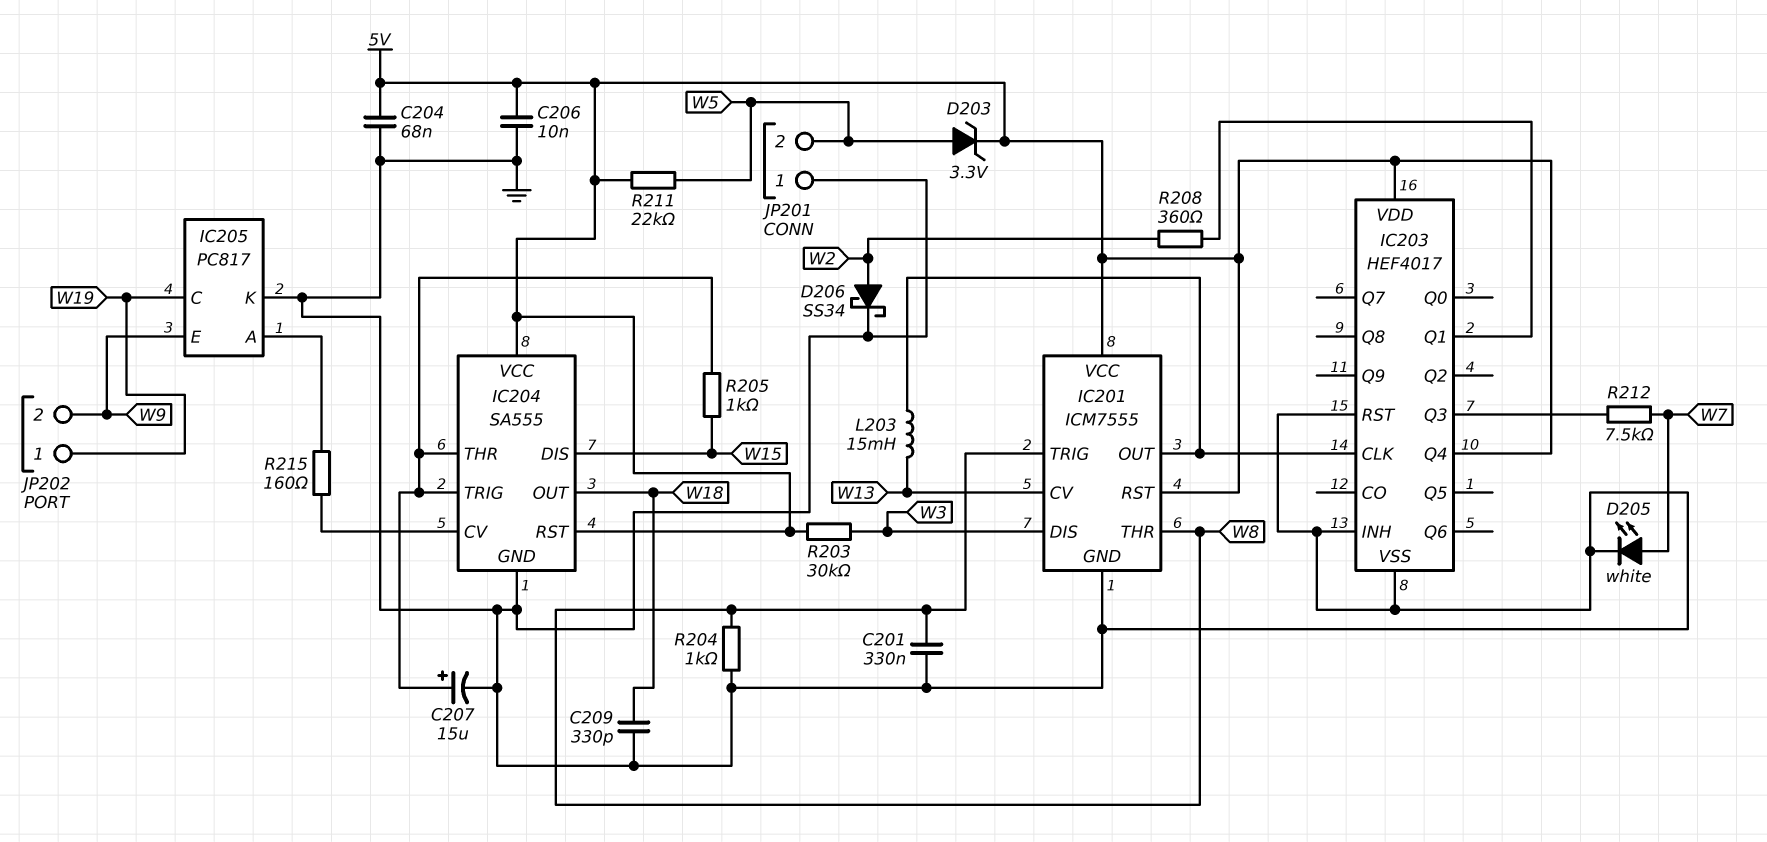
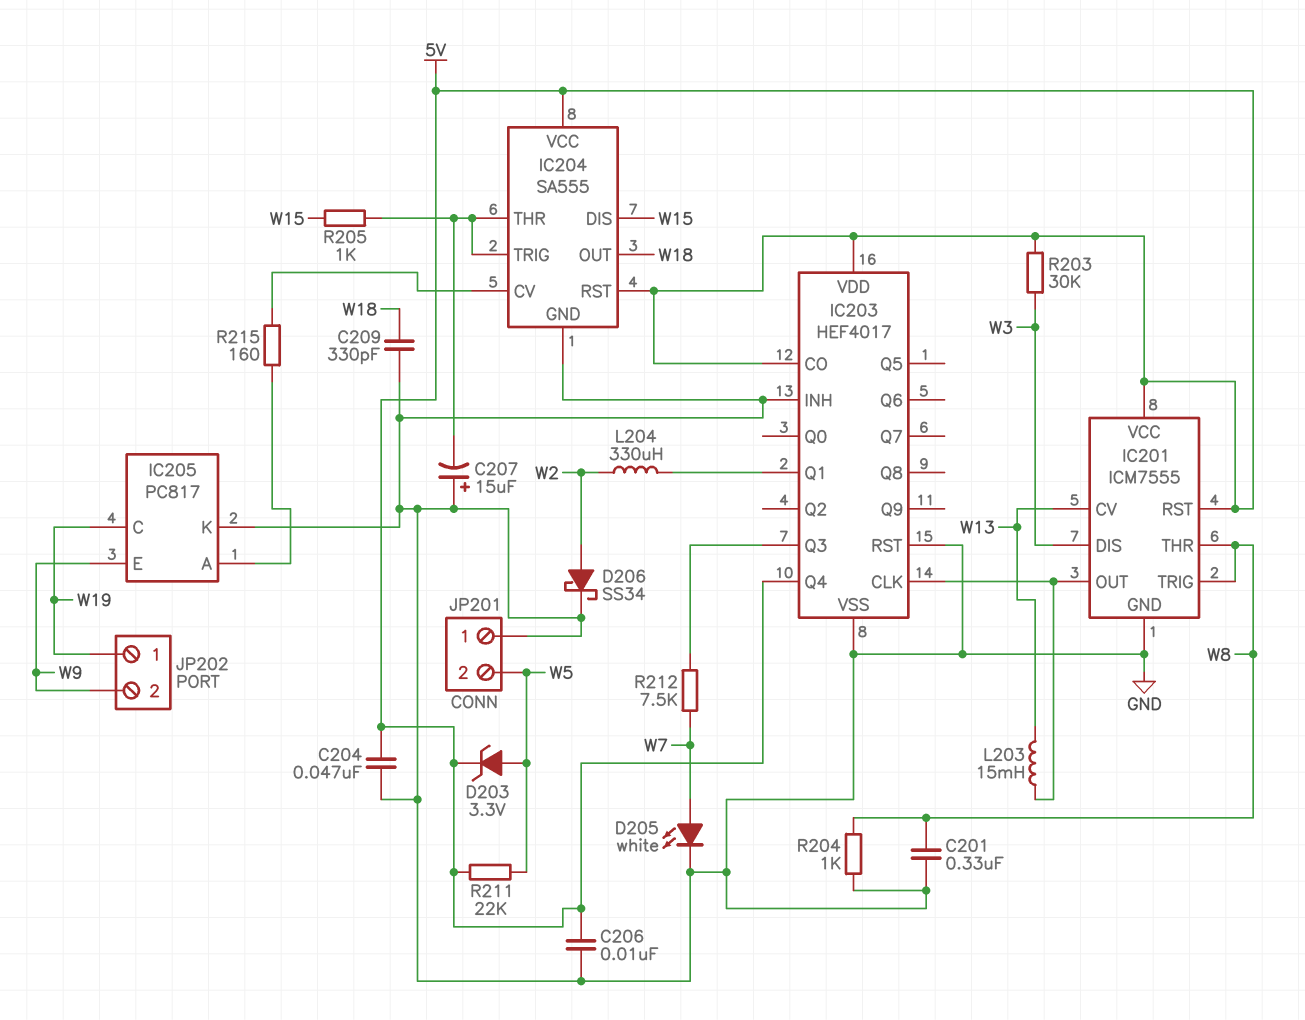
C204: 68nF (5V, GND) -> 47nF (5V, GND)
C207: 15uF (plus IC204/THR, minus GND) -> 15uF (plus GND, minus IC204/THR)
IC203 pin CO: none -> 5V
L204: none -> 330uH (IC203/Q1, W2)
R208: 360 (IC203/Q1, W2) -> none

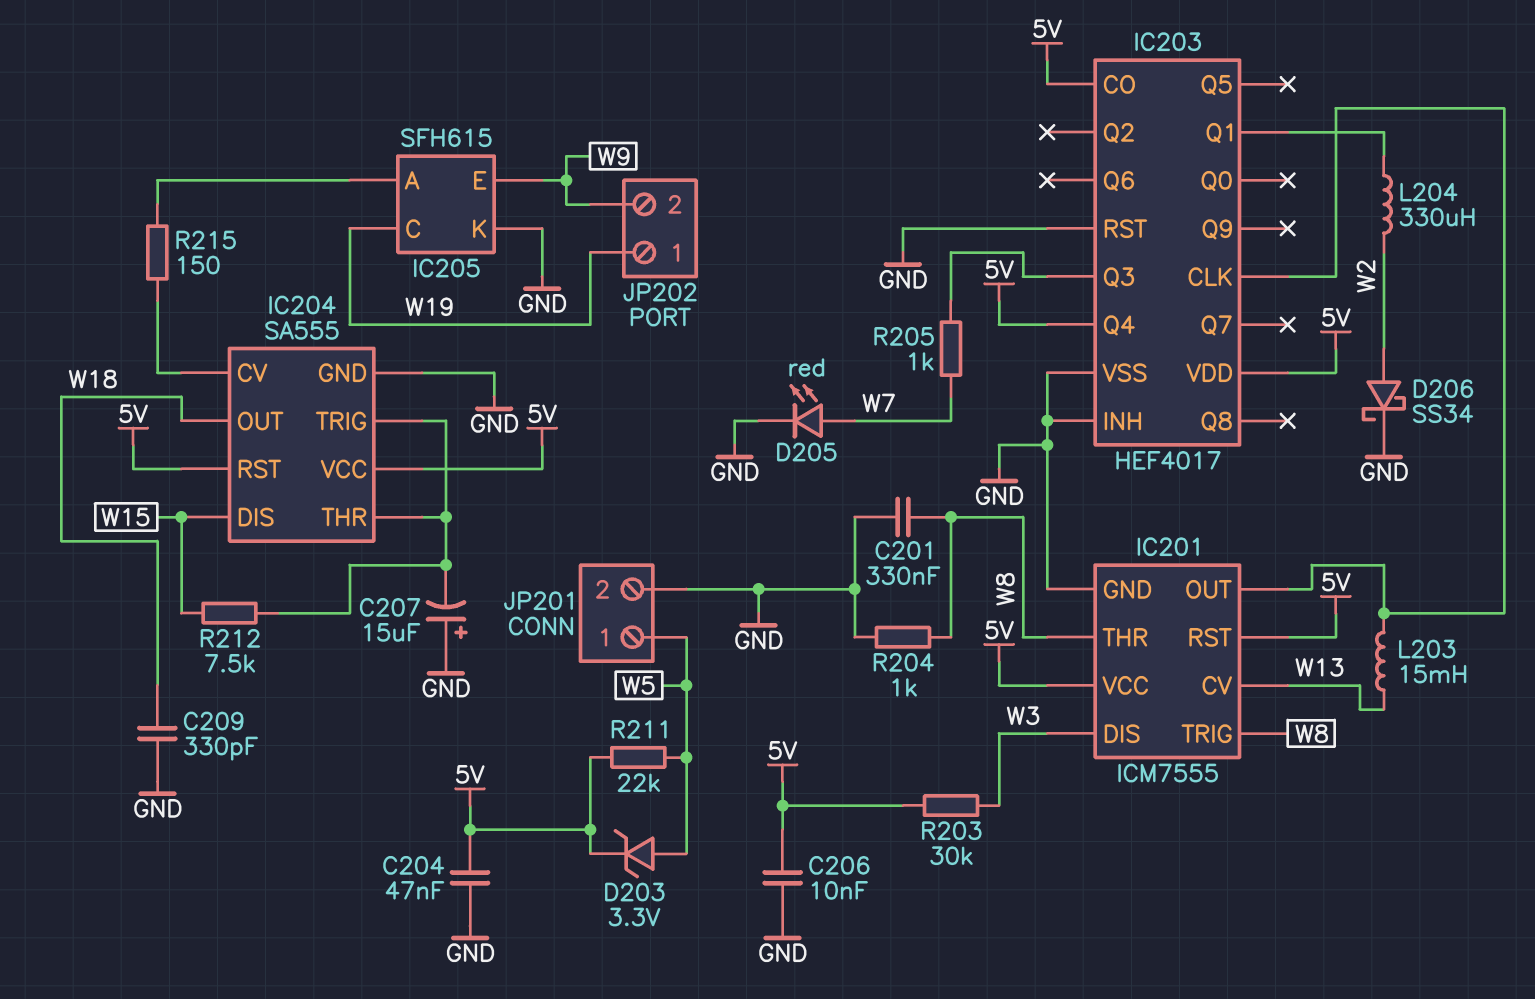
D205: LED white (A W7, K GND) -> LED red (A W7, K GND)
IC205: PC817 -> SFH615
JP201 pin 1: GND -> W5
JP201 pin 2: W5 -> GND
R205: 1k (IC204/THR, W15) -> 1k (IC203/Q3, W7)
R212: 7.5k (IC203/Q3, W7) -> 7.5k (IC204/THR, W15)
R215: 160 (IC204/CV, IC205/A) -> 150 (IC204/CV, IC205/A)

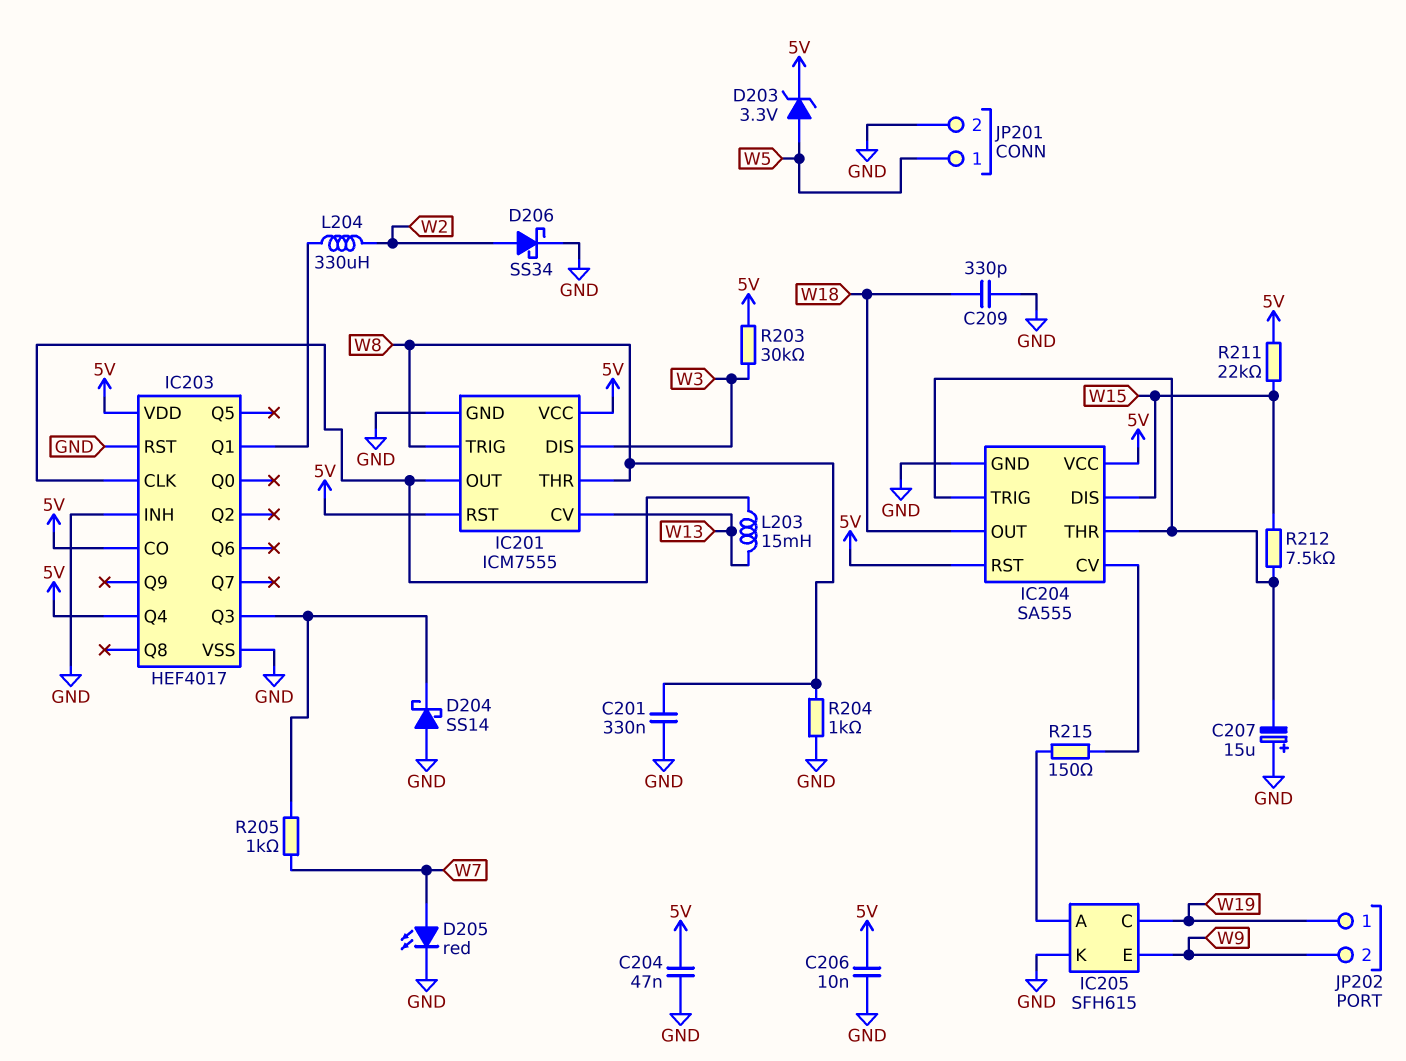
D204: none -> schottky SS14 (A GND, K IC203/Q3)
R211: 22k (5V, W5) -> 22k (5V, W15)

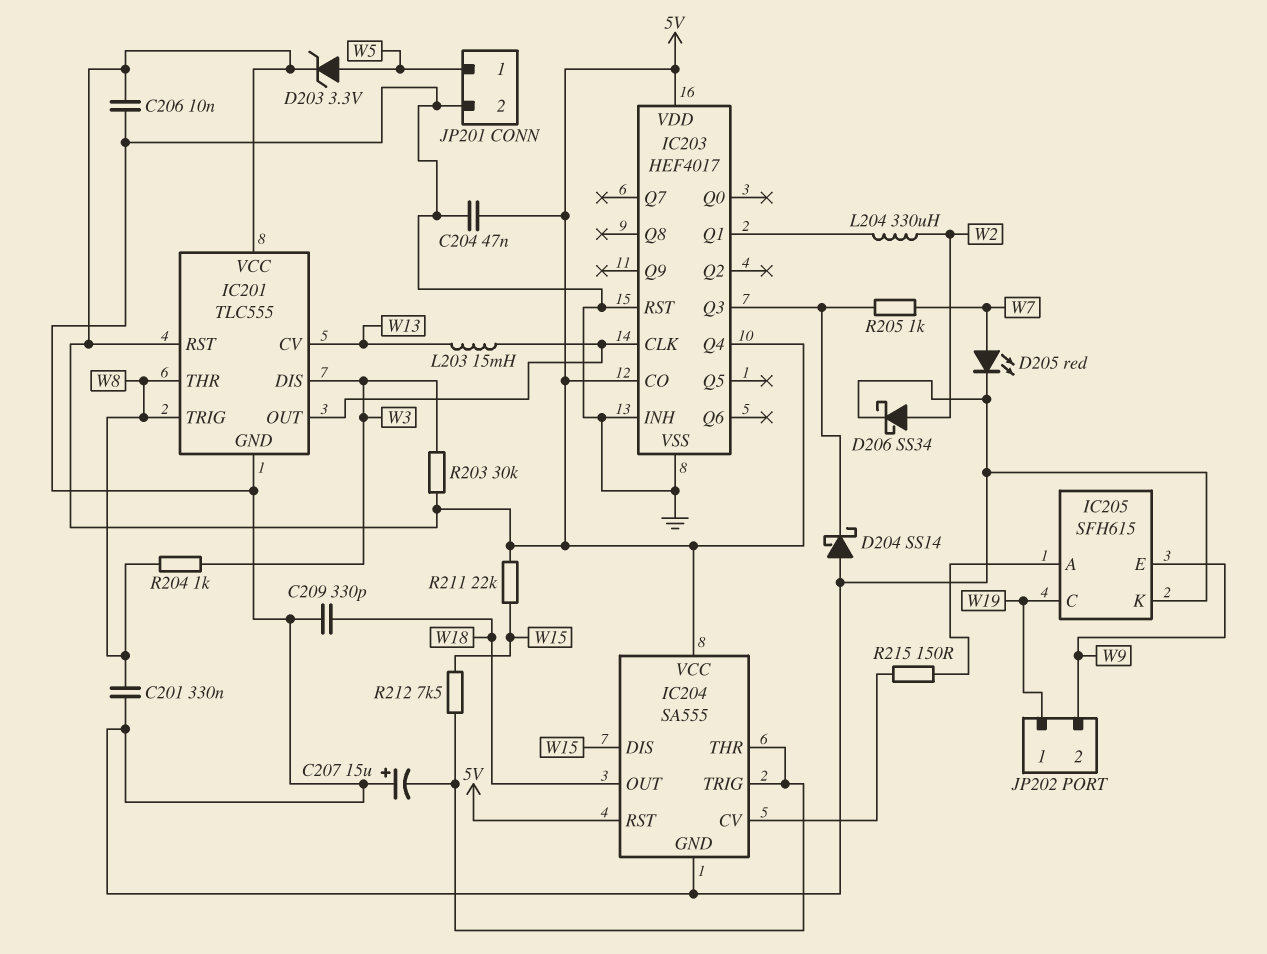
IC201: ICM7555 -> TLC555
R204: 1k (GND, W8) -> 1k (W3, W8)

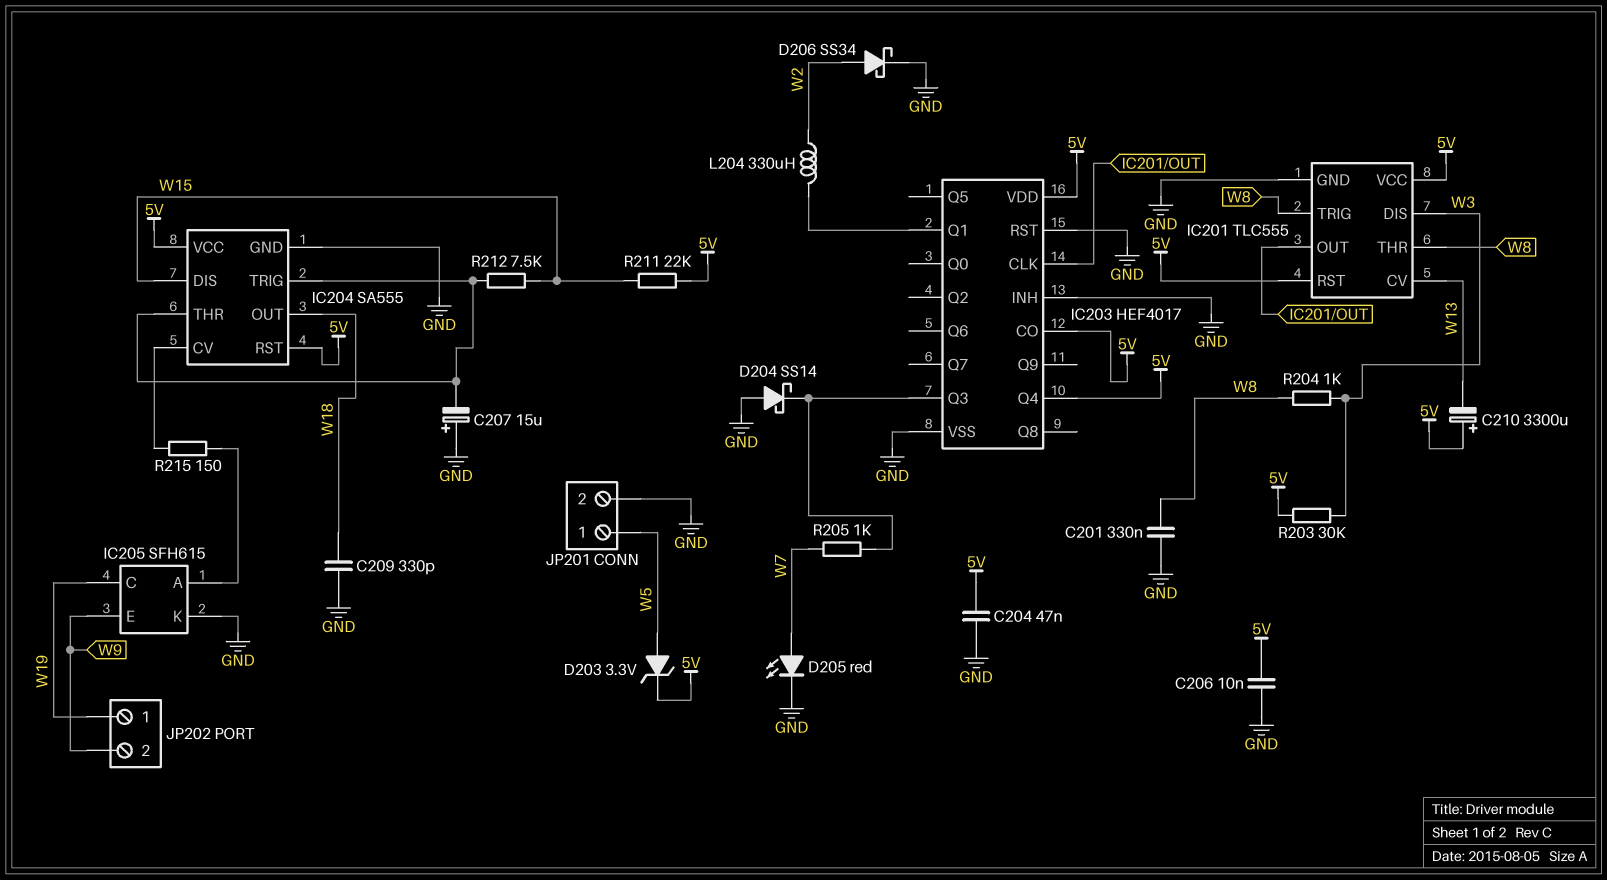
C210: none -> 3300uF (plus 5V, minus W13)
L203: 15mH (IC201/OUT, W13) -> none

